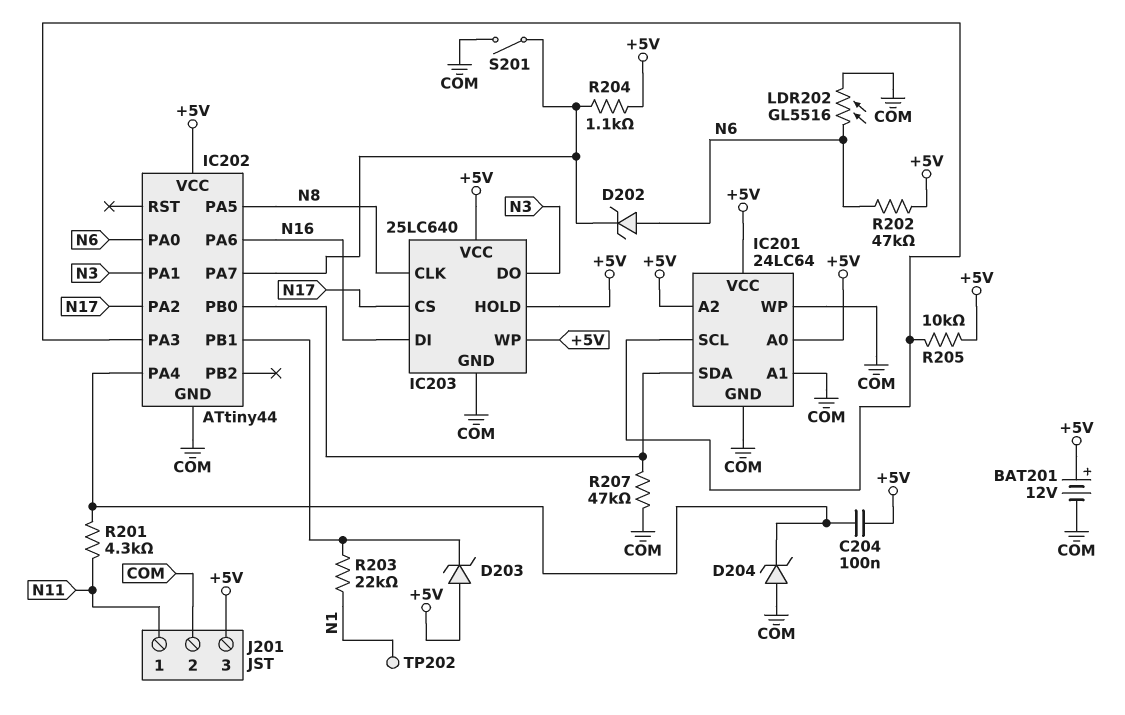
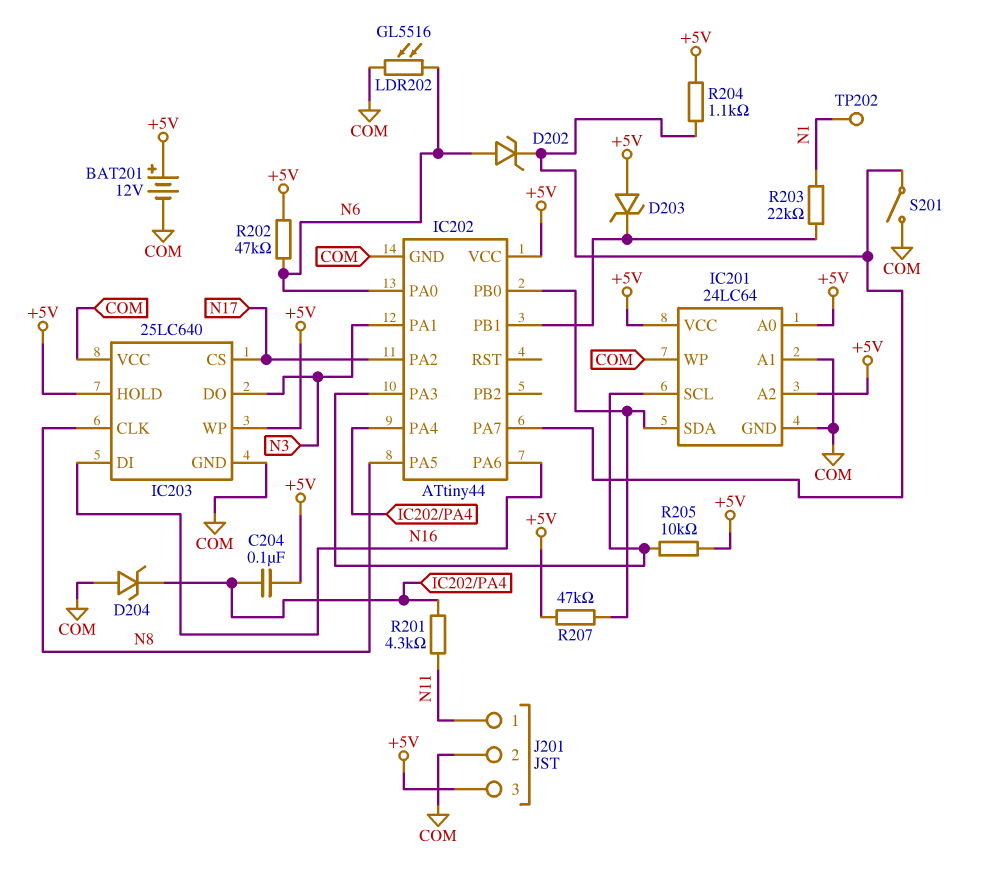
IC203 pin VCC: +5V -> COM
R207: 47k (COM, IC201/SDA) -> 47k (+5V, IC201/SDA)

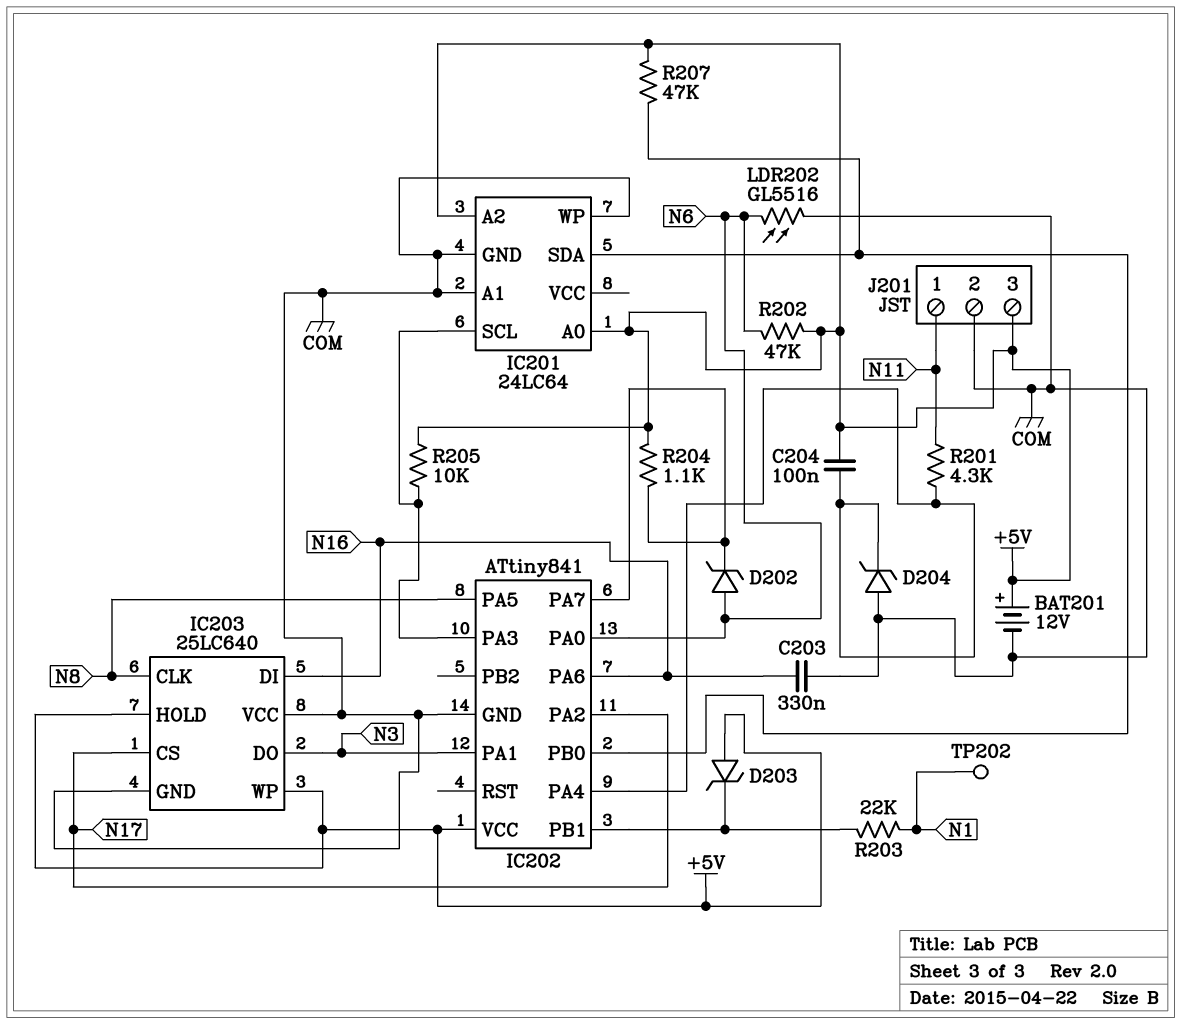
C203: none -> 330nF (COM, N16)
IC201 pin VCC: +5V -> none
IC202: ATtiny44 -> ATtiny841
S201: switch (COM, IC202/PA7) -> none

